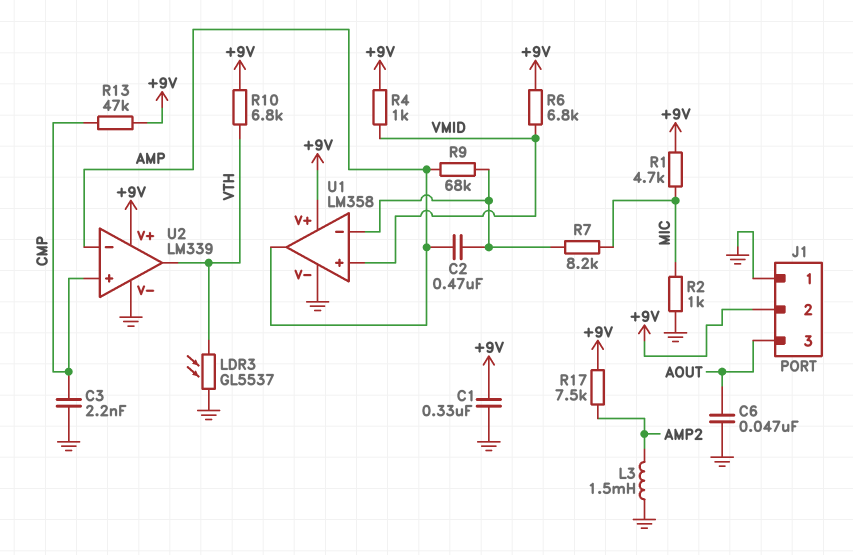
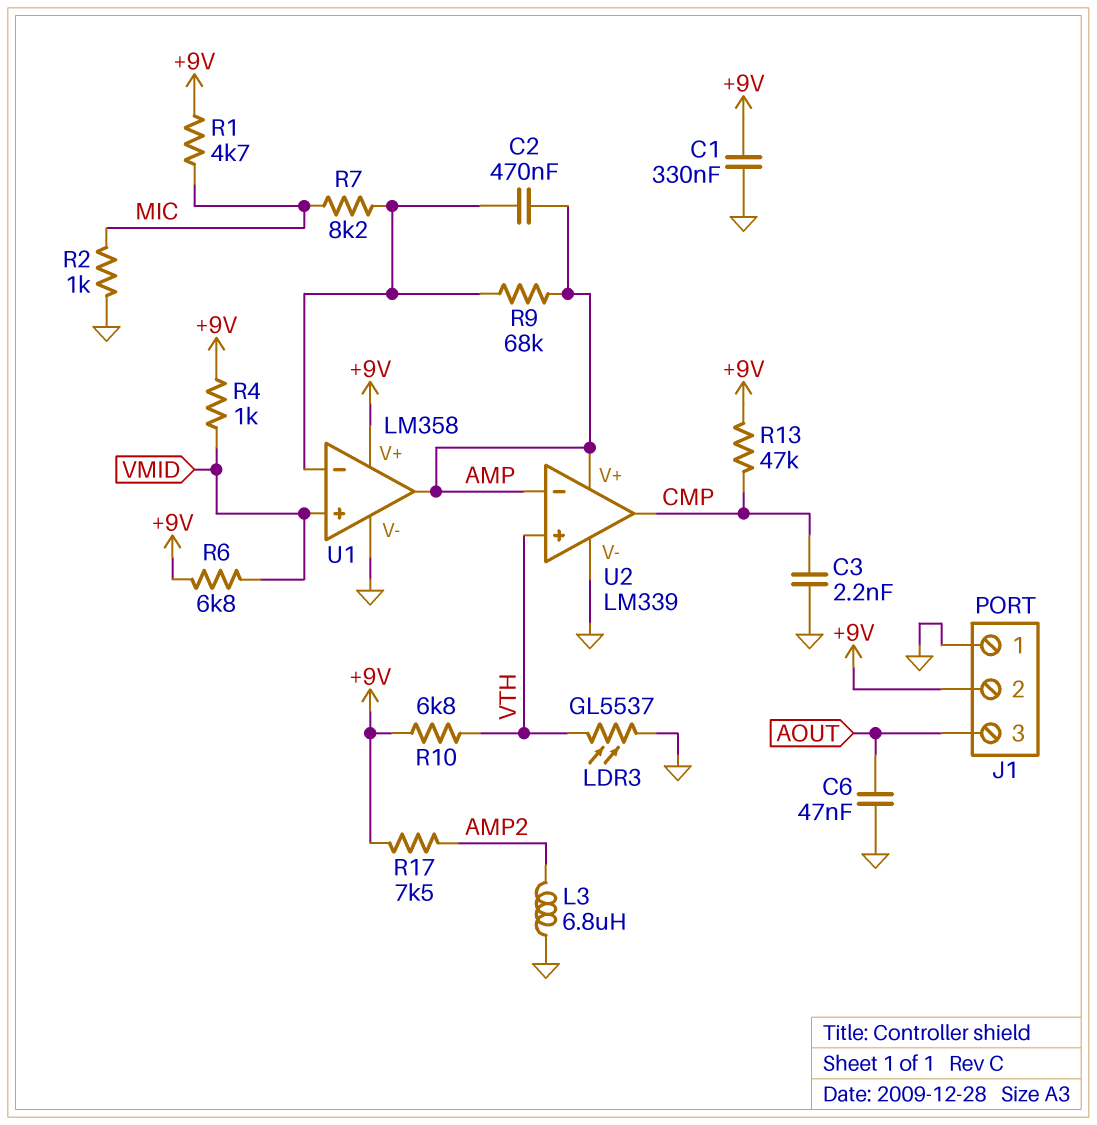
L3: 1.5mH (AMP2, GND) -> 6.8uH (AMP2, GND)
U2 pin V+: +9V -> AMP
U2 pin in+: CMP -> VTH
U2 pin out: VTH -> CMP

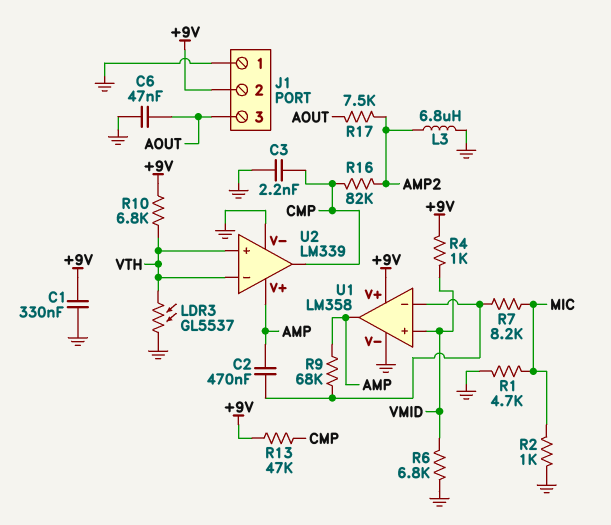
R1: 4.7k (+9V, MIC) -> 4.7k (GND, MIC)
R6: 6.8k (+9V, VMID) -> 6.8k (GND, VMID)
R16: none -> 82k (AMP2, CMP)
R17: 7.5k (+9V, AMP2) -> 7.5k (AMP2, AOUT)
U2 pin in-: AMP -> VTH

